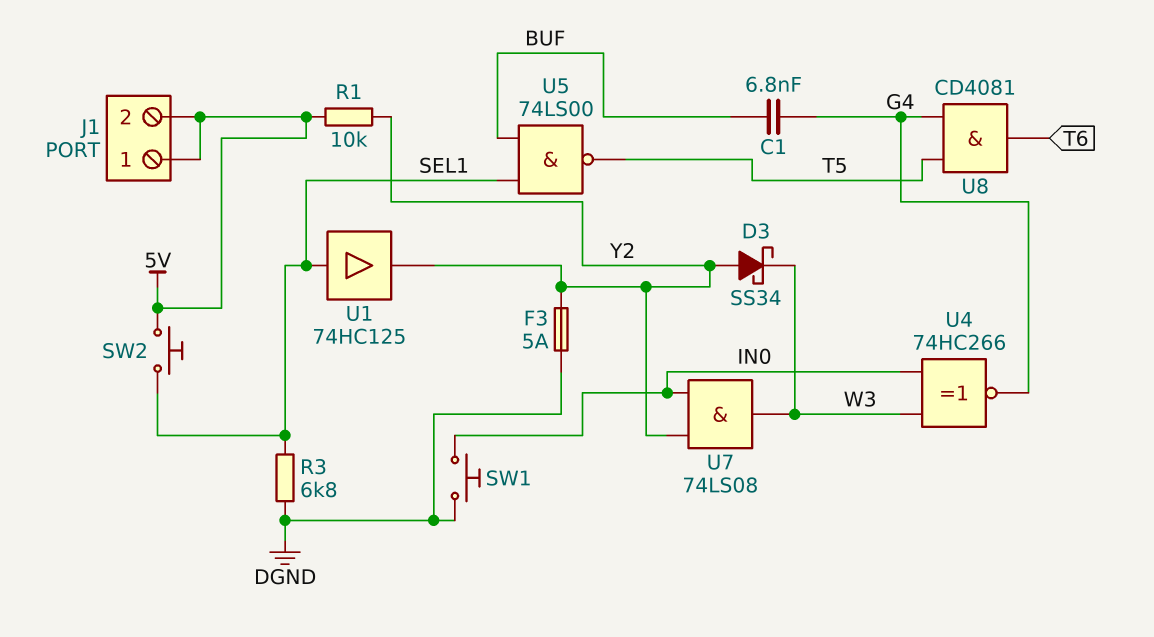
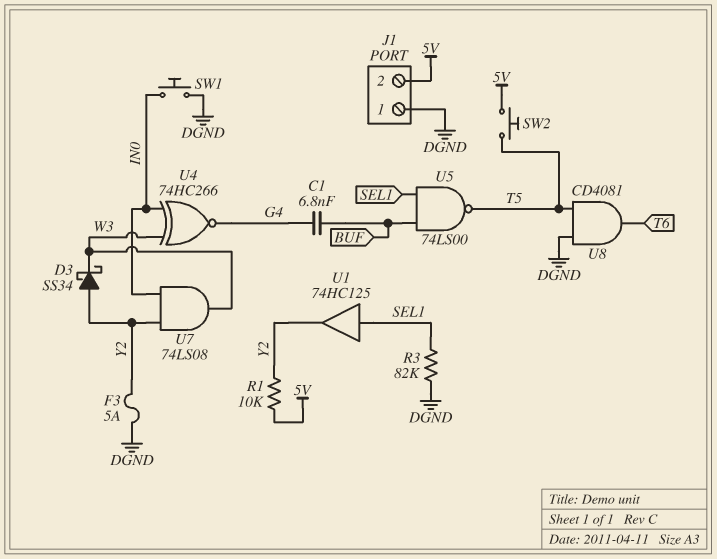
J1 pin 1: 5V -> DGND
R3: 6.8k (DGND, SEL1) -> 82k (DGND, SEL1)
SW2: button (5V, SEL1) -> button (5V, T5)
U8: AND CD4081 (in G4, in T5, out T6) -> AND CD4081 (in DGND, in T5, out T6)

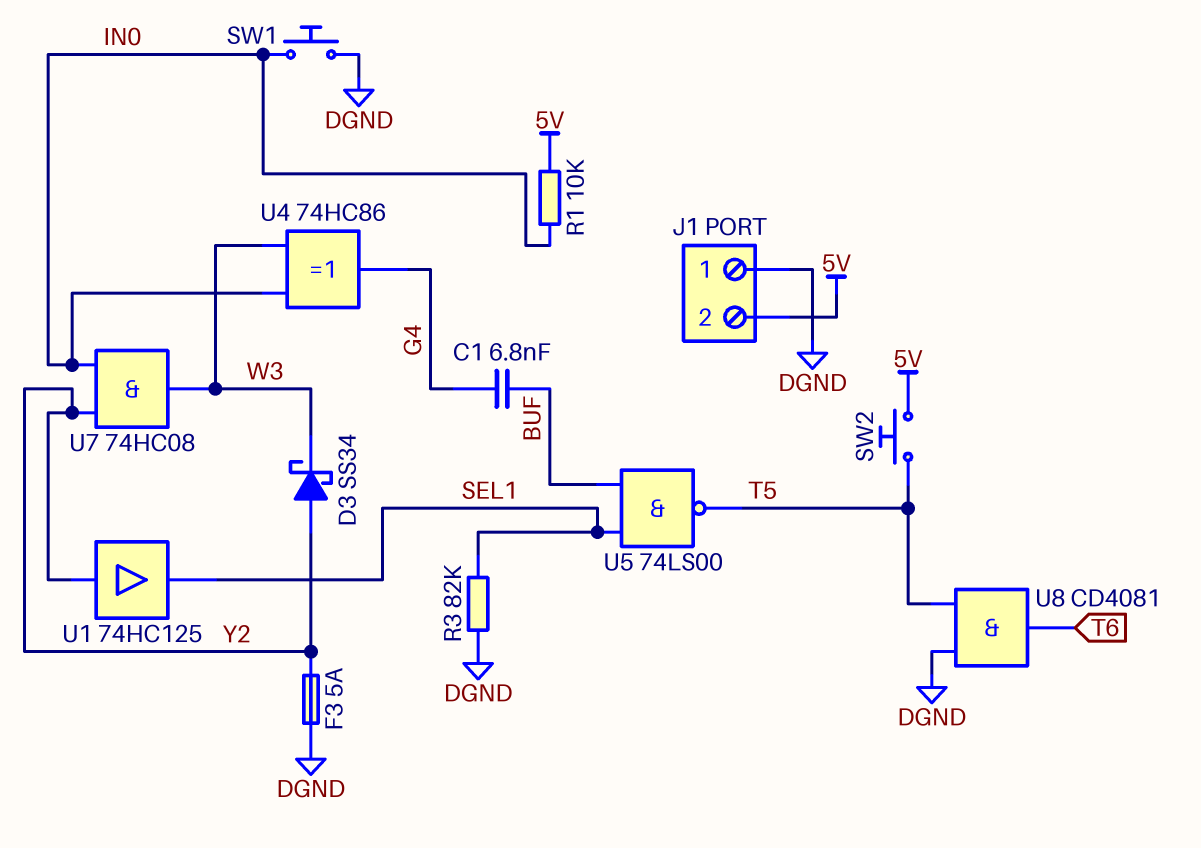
R1: 10k (5V, Y2) -> 10k (5V, IN0)
U1: buffer 74HC125 (in SEL1, out Y2) -> buffer 74HC125 (in Y2, out SEL1)
U4: XNOR 74HC266 (in IN0, in W3, out G4) -> XOR 74HC86 (in IN0, in W3, out G4)
U7: AND 74LS08 (in IN0, in Y2, out W3) -> AND 74HC08 (in IN0, in Y2, out W3)

